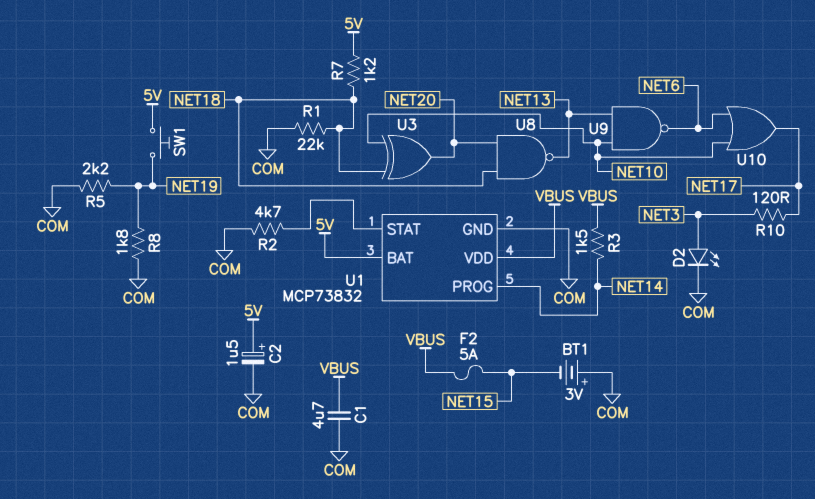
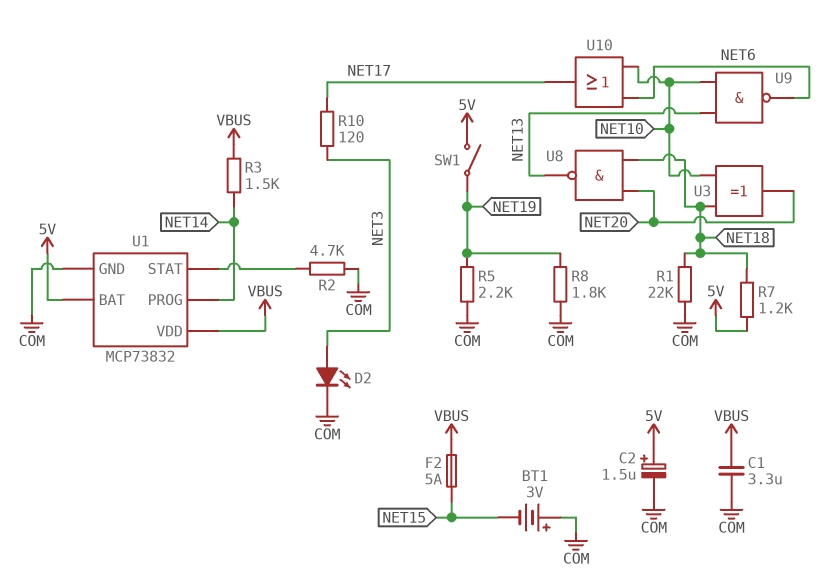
C1: 4.7uF (COM, VBUS) -> 3.3uF (COM, VBUS)
SW1: button (5V, NET19) -> switch (5V, NET19)

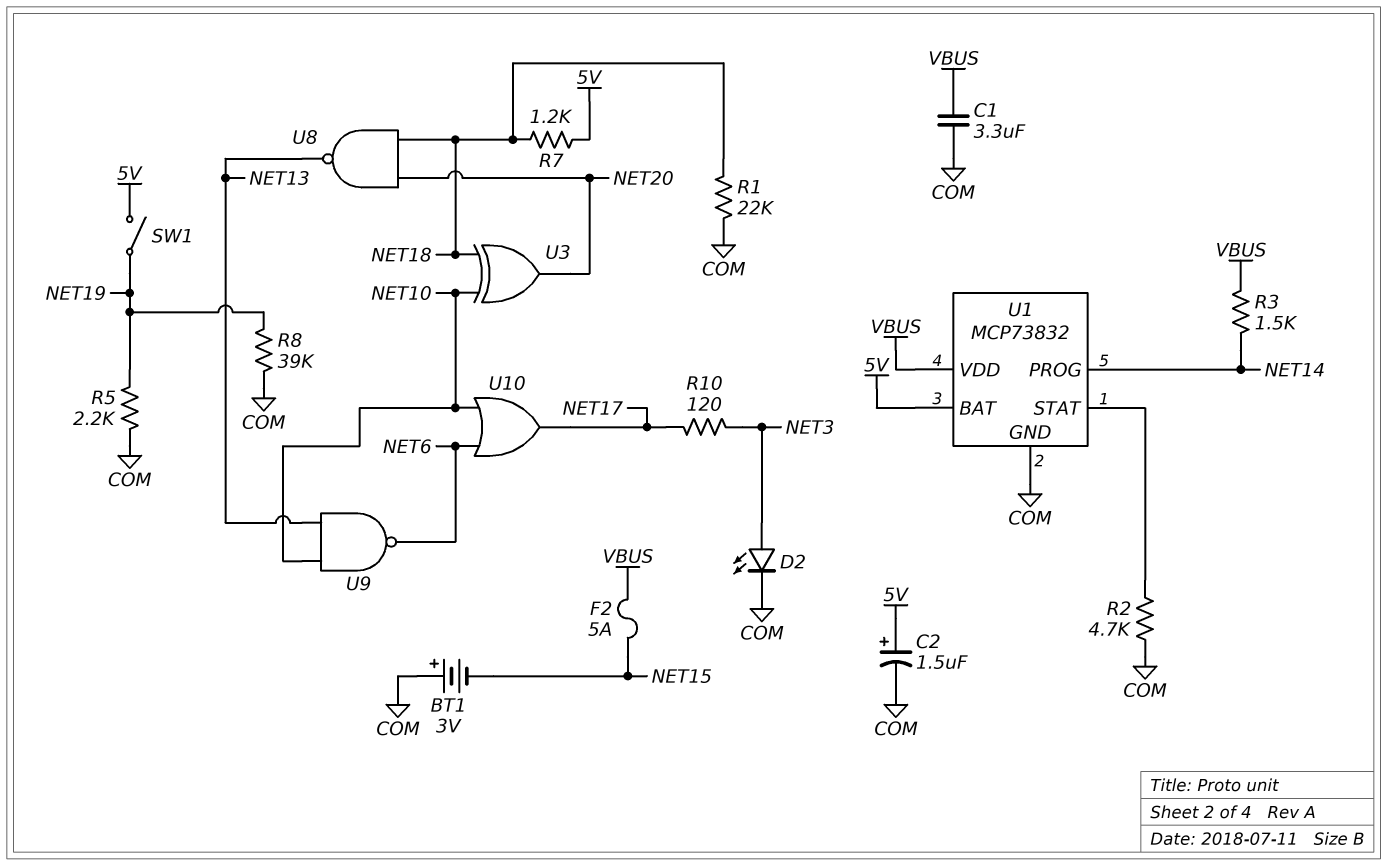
R8: 1.8k (COM, NET19) -> 39k (COM, NET19)

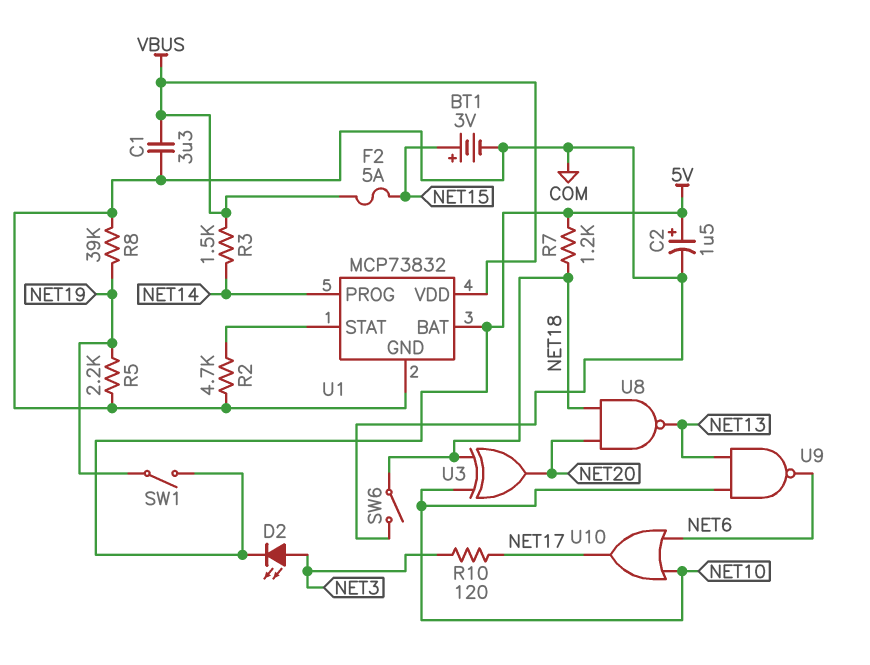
BT1: 3V (plus COM, minus NET15) -> 3V (plus NET15, minus COM)
D2: LED (A NET3, K COM) -> LED (A NET3, K 5V)
R1: 22k (COM, NET18) -> none
SW6: none -> switch (COM, NET18)

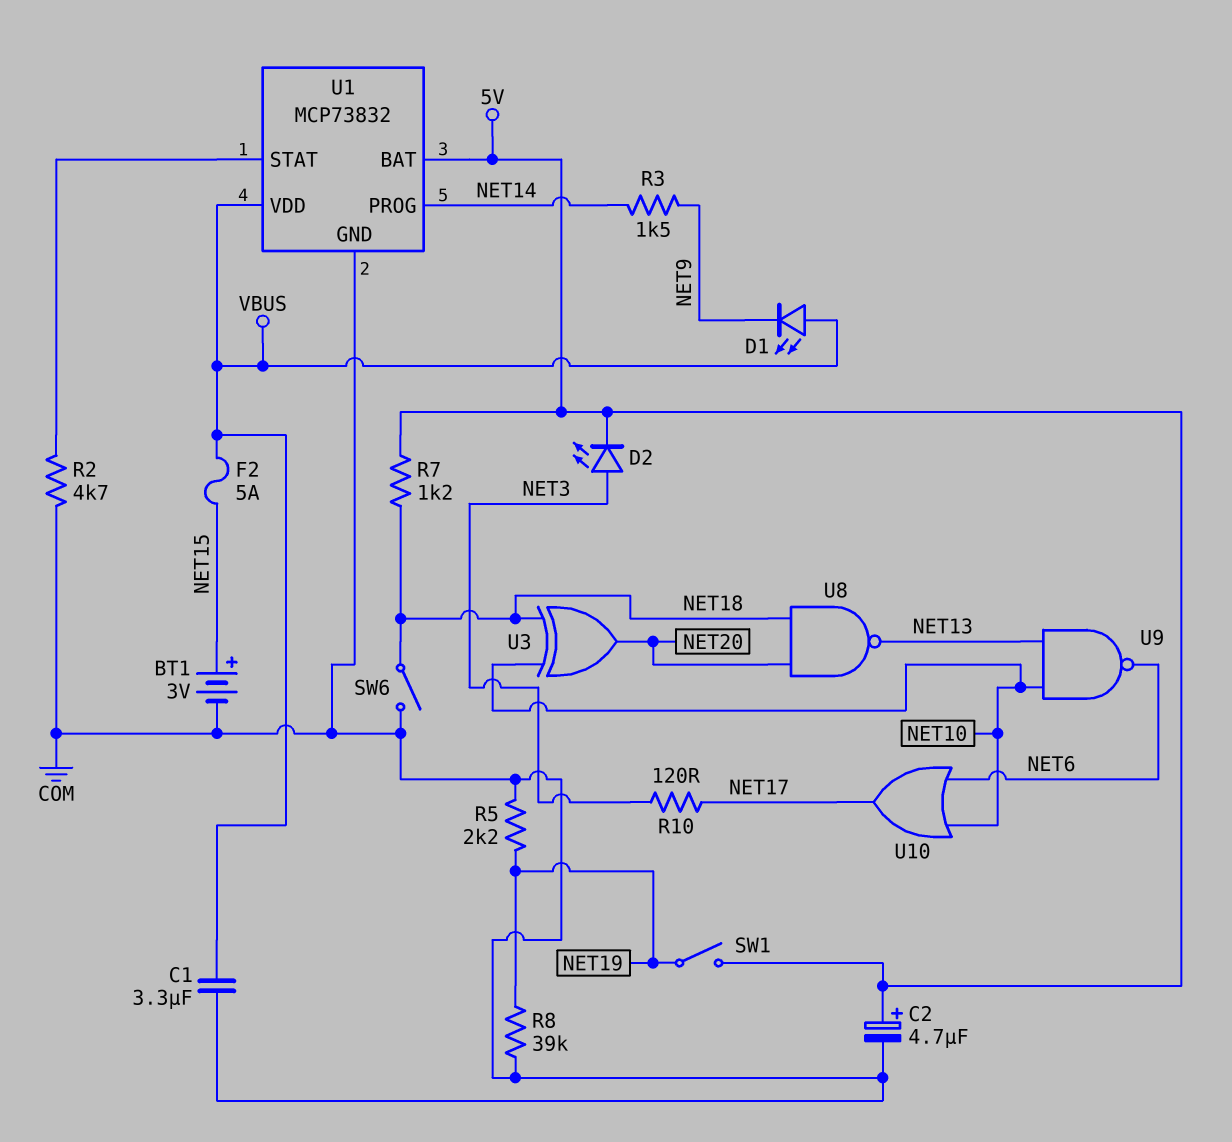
C2: 1.5uF (plus 5V, minus COM) -> 4.7uF (plus 5V, minus COM)
D1: none -> LED (A VBUS, K NET9)
R3: 1.5k (NET14, VBUS) -> 1.5k (NET9, NET14)

